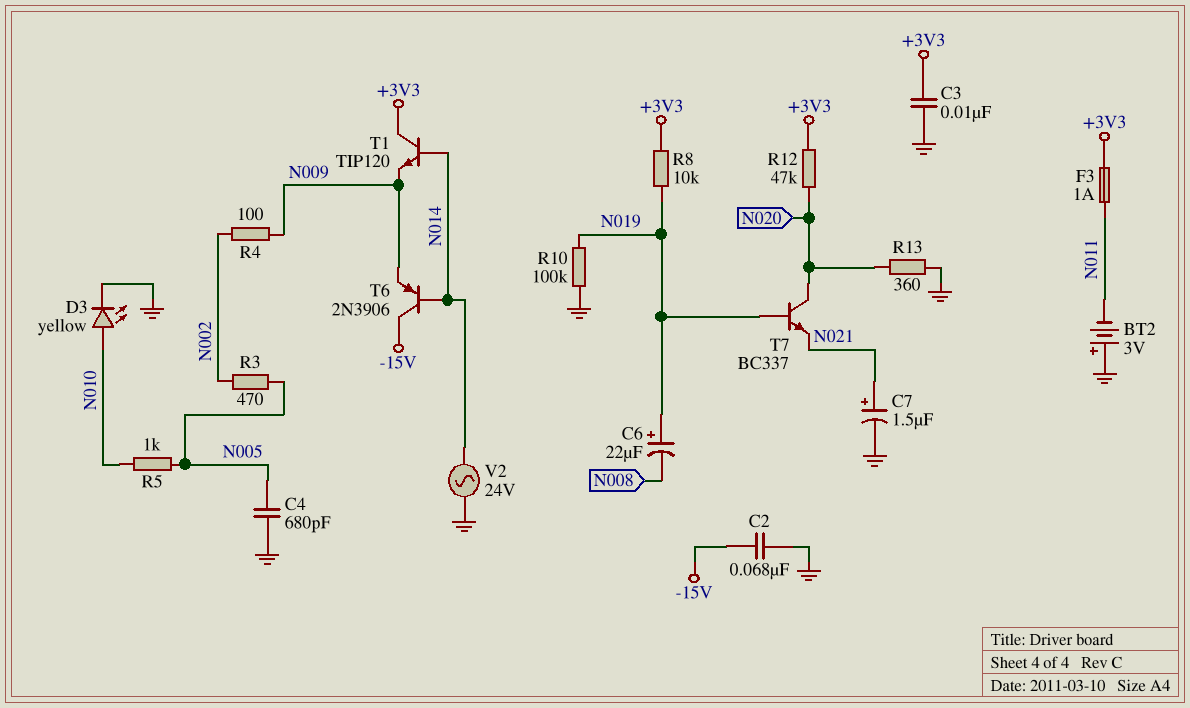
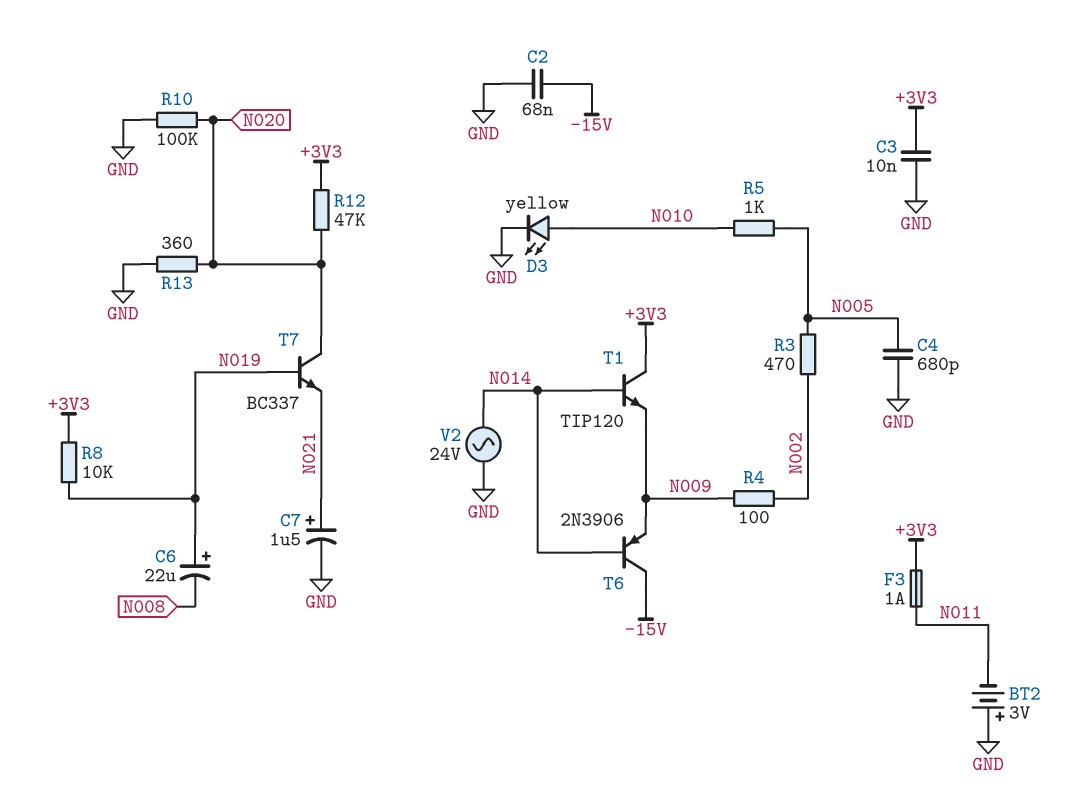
R10: 100k (GND, N019) -> 100k (GND, N020)

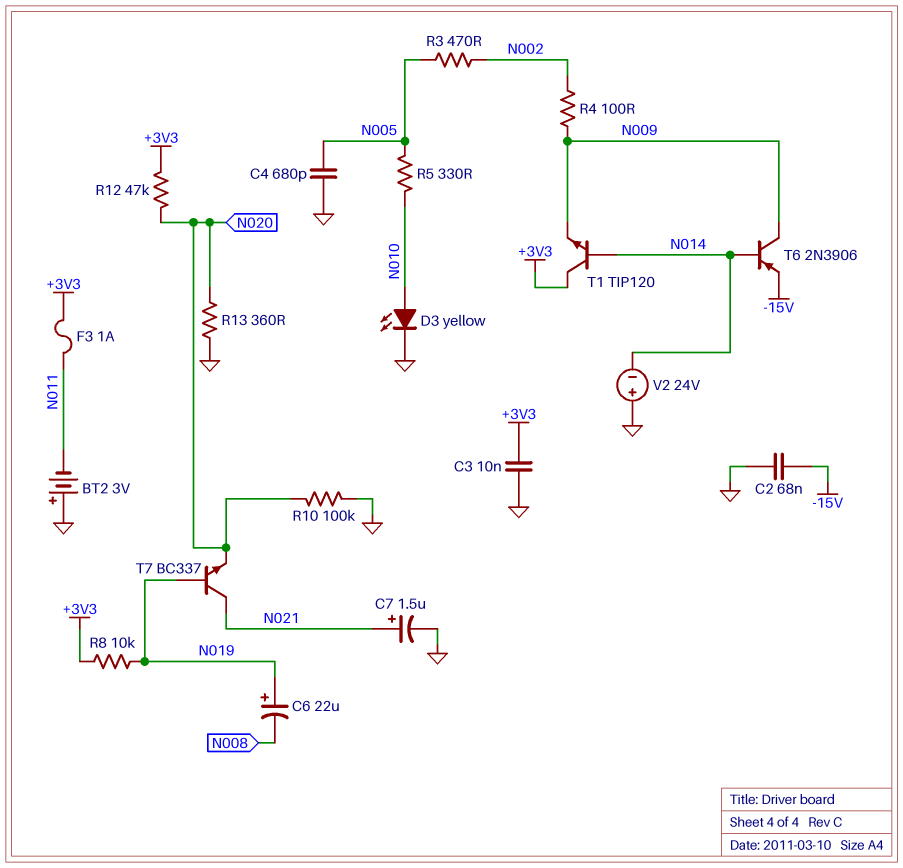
R5: 1k (N005, N010) -> 330 (N005, N010)
T6: PNP 2N3906 (B N014, C -15V, E N009) -> PNP 2N3906 (B N014, C N009, E -15V)
T7: NPN BC337 (B N019, C N020, E N021) -> NPN BC337 (B N019, C N021, E N020)
V2: AC 24V (GND, N014) -> 24V (plus GND, minus N014)

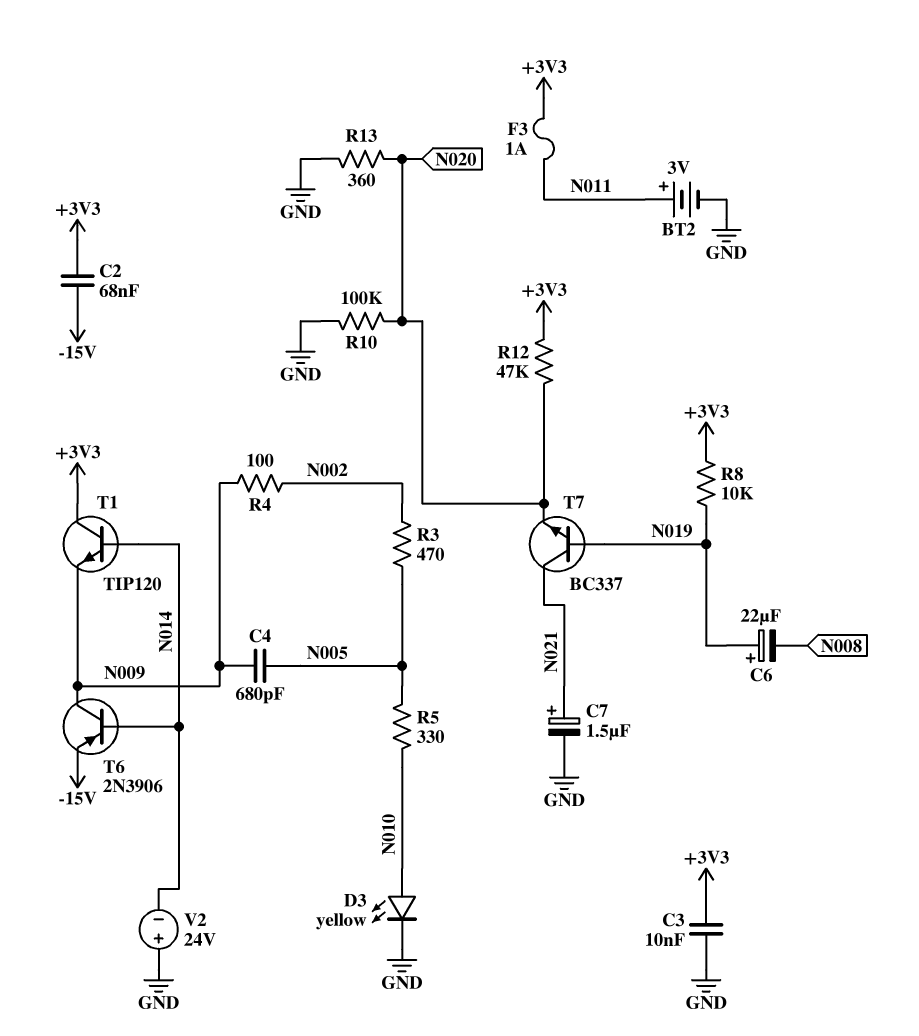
BT2: 3V (plus GND, minus N011) -> 3V (plus N011, minus GND)
C2: 68nF (-15V, GND) -> 68nF (+3V3, -15V)
C4: 680pF (GND, N005) -> 680pF (N005, N009)

